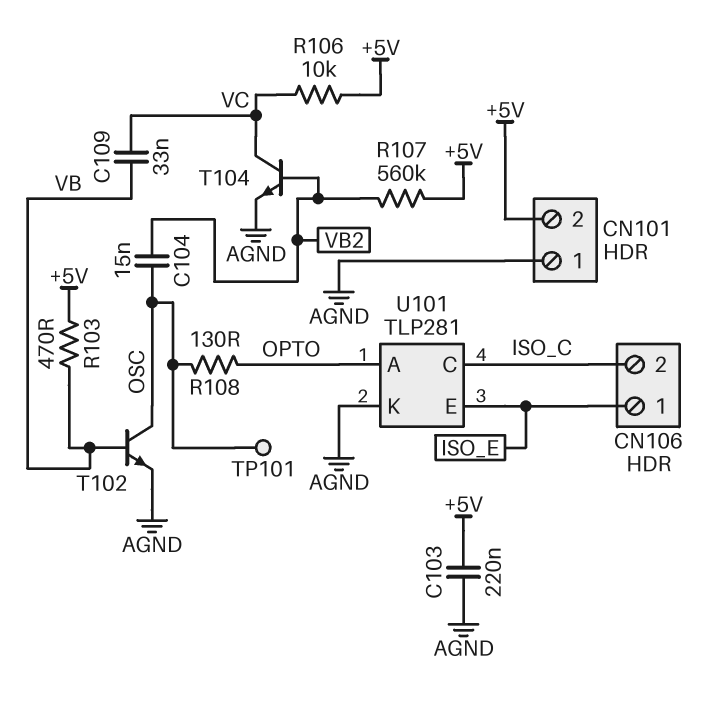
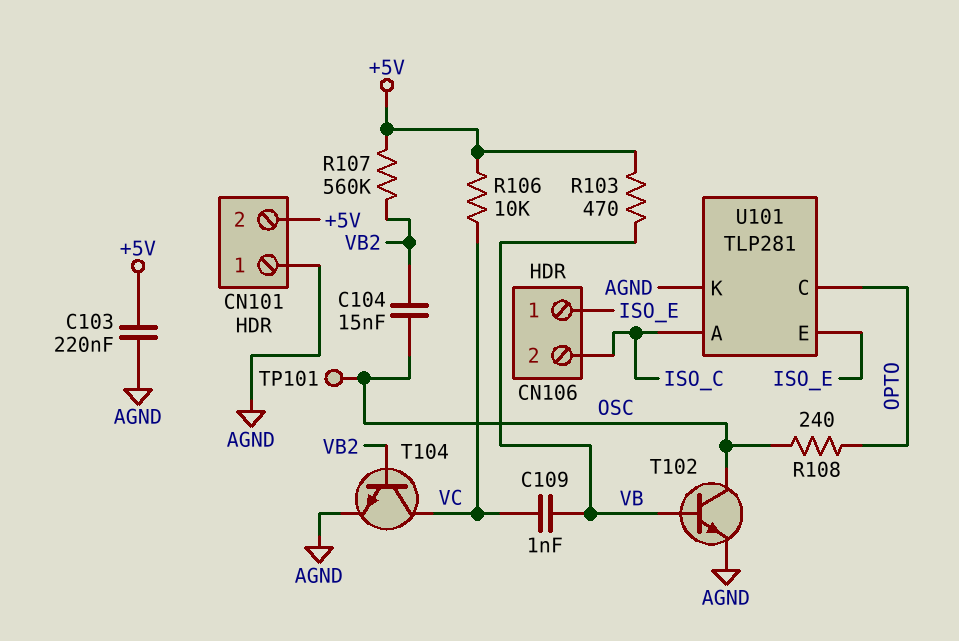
C109: 33nF (VB, VC) -> 1nF (VB, VC)
R108: 130 (OPTO, OSC) -> 240 (OPTO, OSC)
U101 pin A: OPTO -> ISO_C
U101 pin C: ISO_C -> OPTO

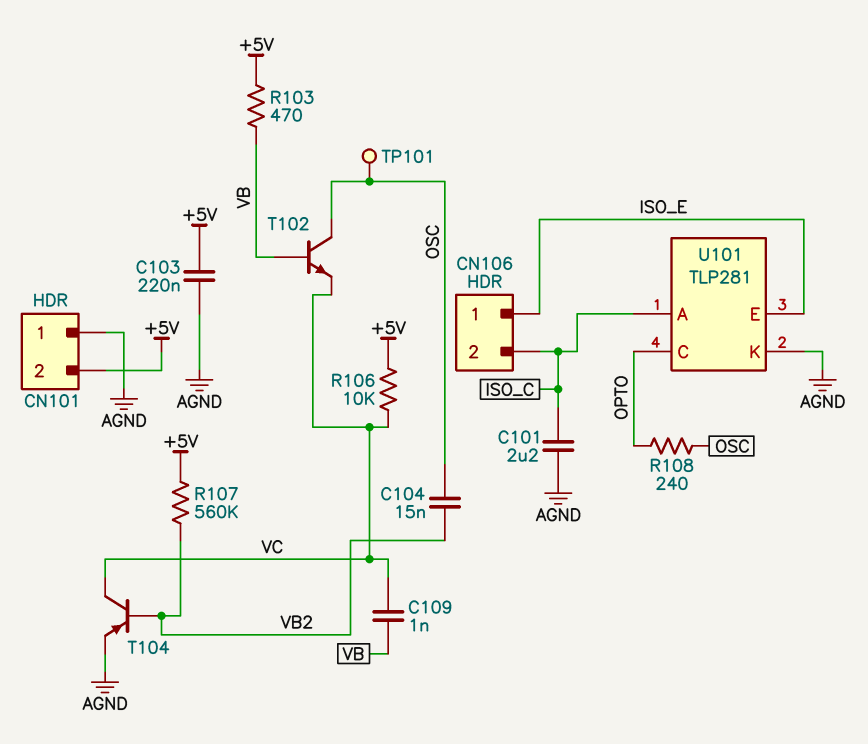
C101: none -> 2.2uF (AGND, ISO_C)
T102: NPN (B VB, C OSC, E AGND) -> NPN (B VB, C OSC, E VC)
T104: NPN (B VB2, C VC, E AGND) -> PNP (B VB2, C VC, E AGND)

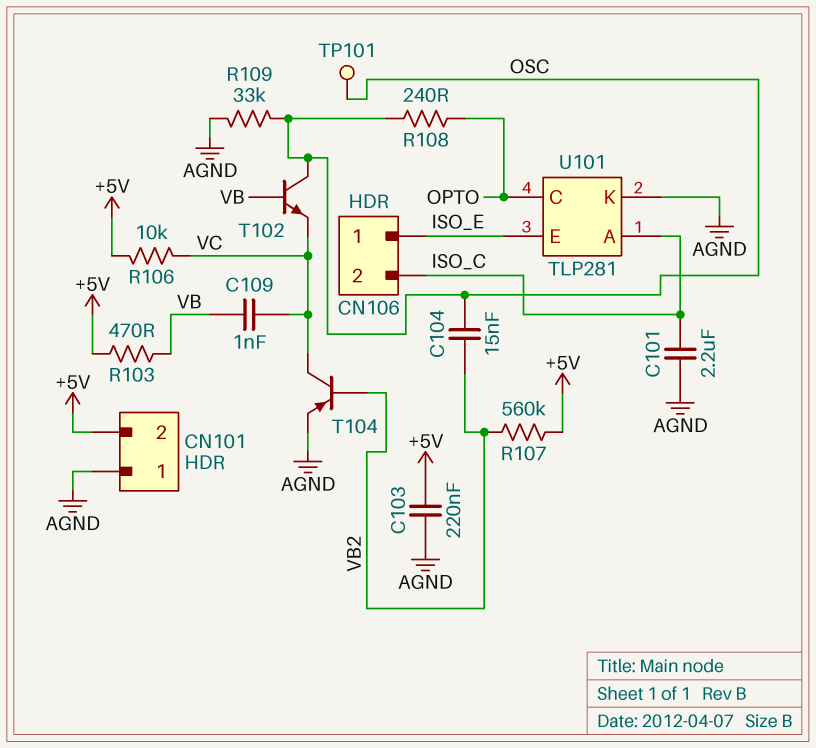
R109: none -> 33k (AGND, OSC)

